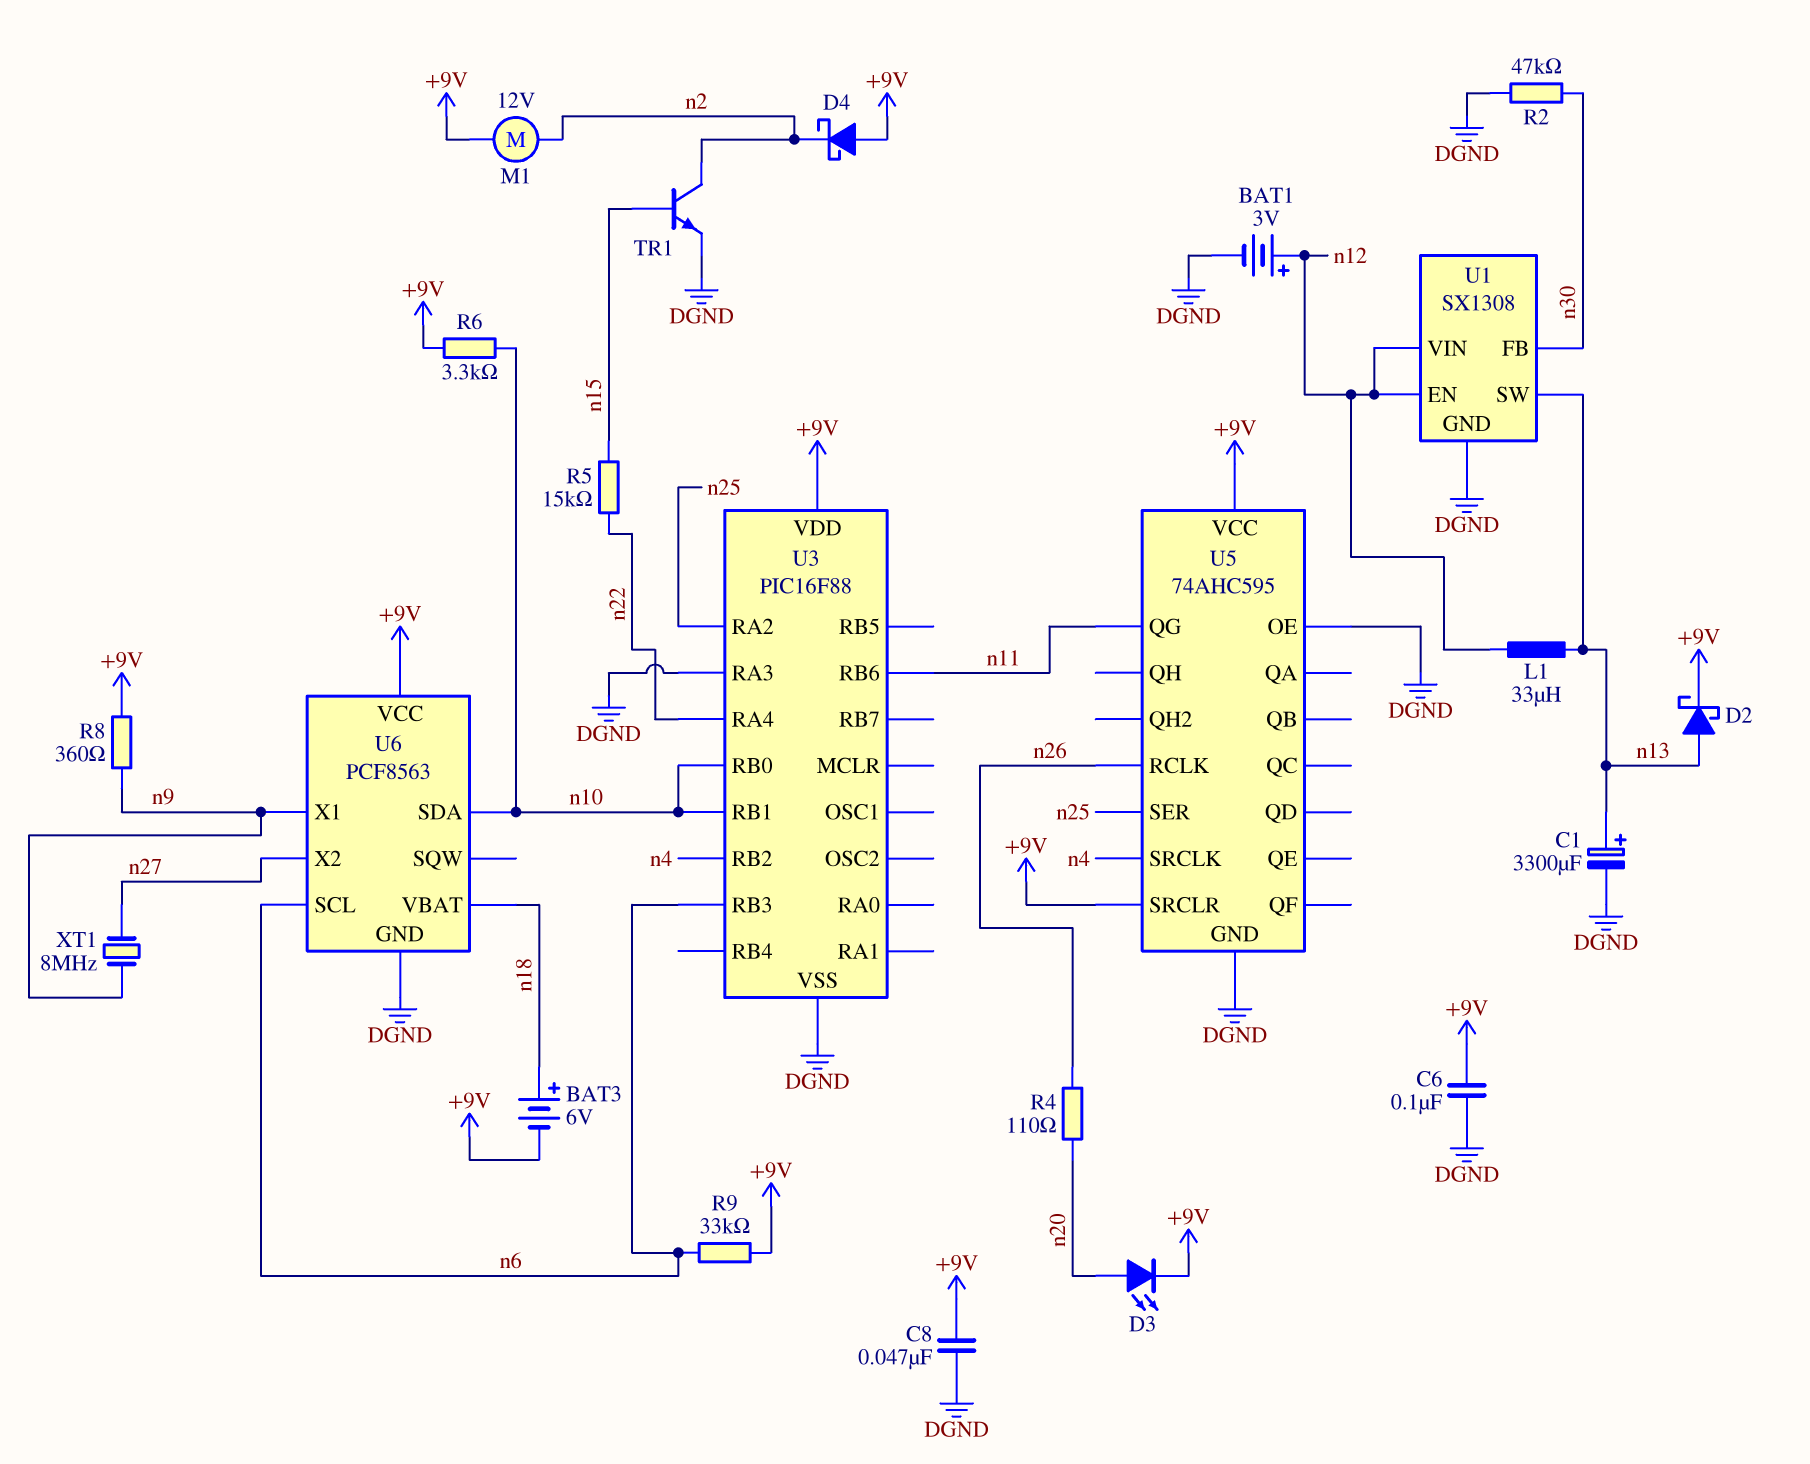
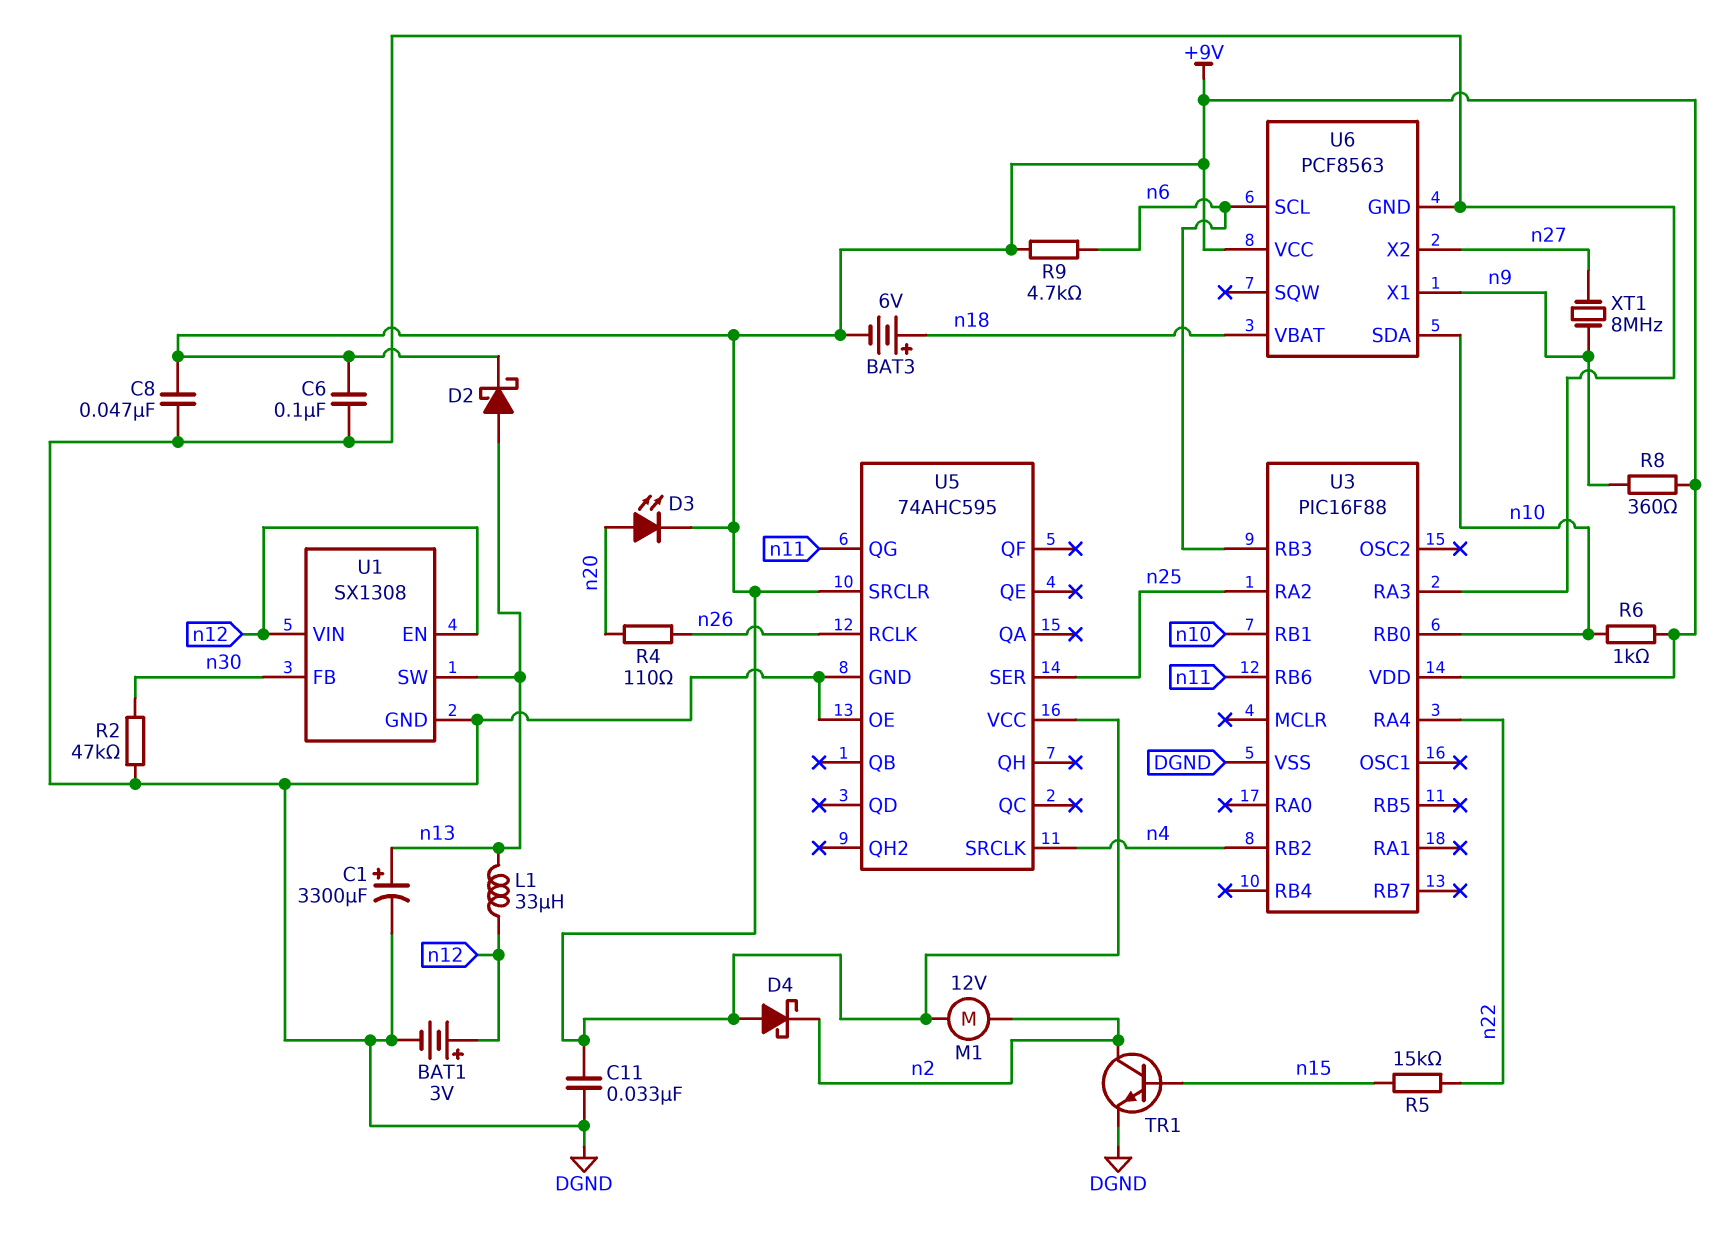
C11: none -> 33nF (+9V, DGND)
R6: 3.3k (+9V, n10) -> 1k (+9V, n10)
R9: 33k (+9V, n6) -> 4.7k (+9V, n6)

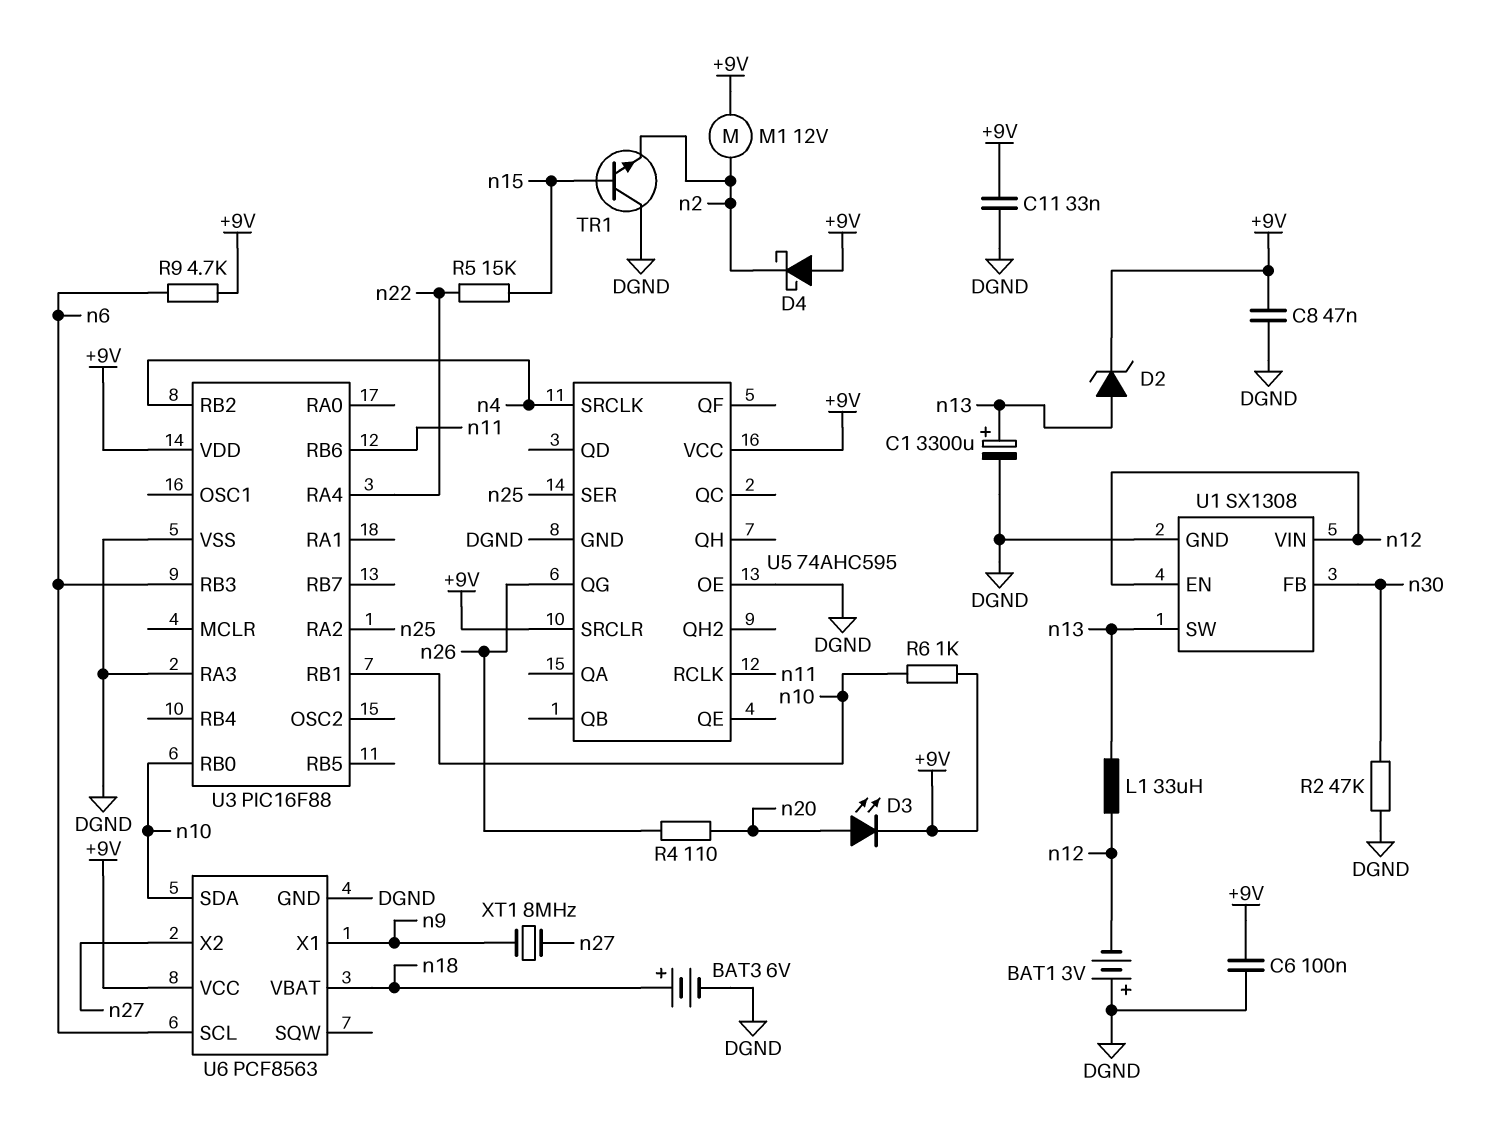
BAT1: 3V (plus n12, minus DGND) -> 3V (plus DGND, minus n12)
BAT3: 6V (plus n18, minus +9V) -> 6V (plus n18, minus DGND)
D2: schottky (A n13, K +9V) -> zener (A n13, K +9V)
R8: 360 (+9V, n9) -> none
TR1: NPN (B n15, C n2, E DGND) -> NPN (B n15, C DGND, E n2)
U5 pin QG: n11 -> n26
U5 pin RCLK: n26 -> n11

